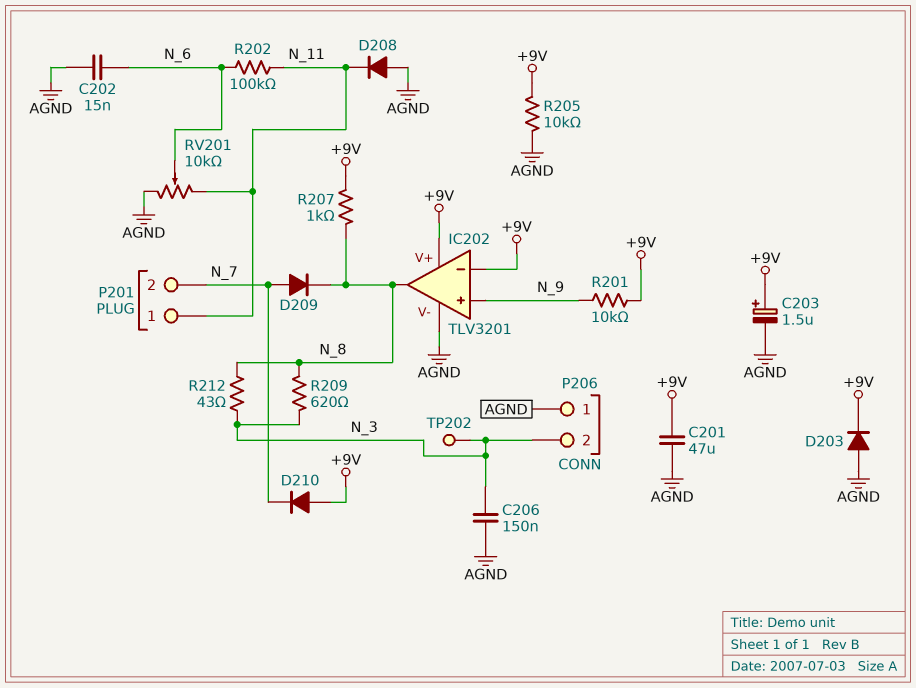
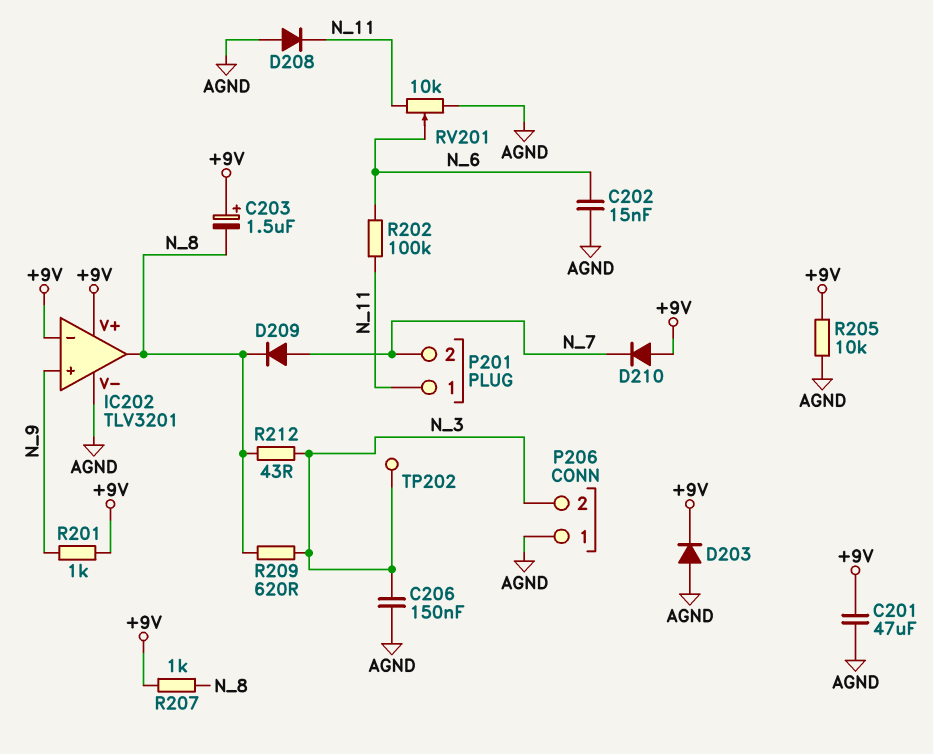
C203: 1.5uF (plus +9V, minus AGND) -> 1.5uF (plus +9V, minus N_8)
R201: 10k (+9V, N_9) -> 1k (+9V, N_9)

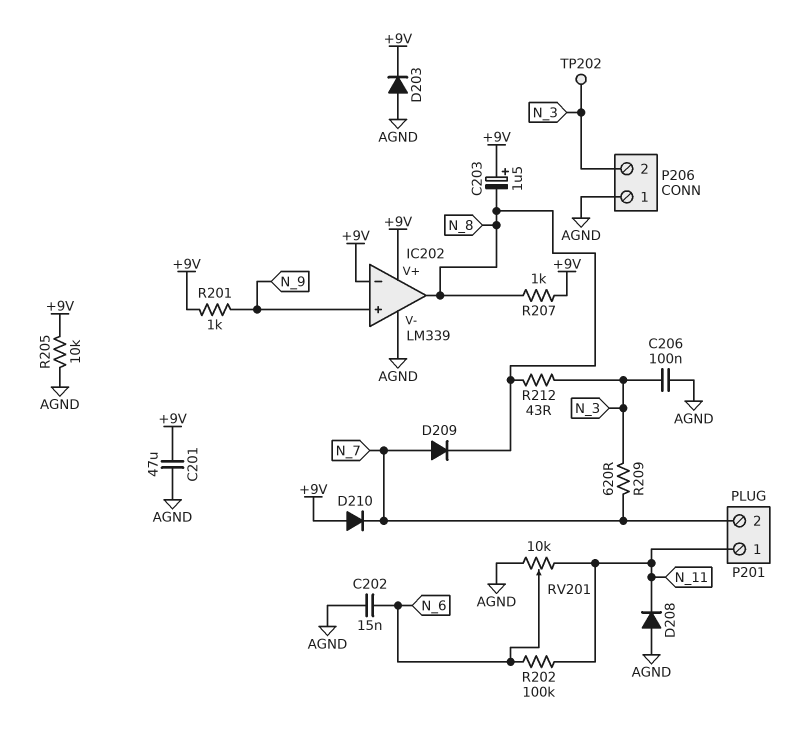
C206: 150nF (AGND, N_3) -> 100nF (AGND, N_3)
IC202: TLV3201 -> LM339
R209: 620 (N_3, N_8) -> 620 (N_3, N_7)

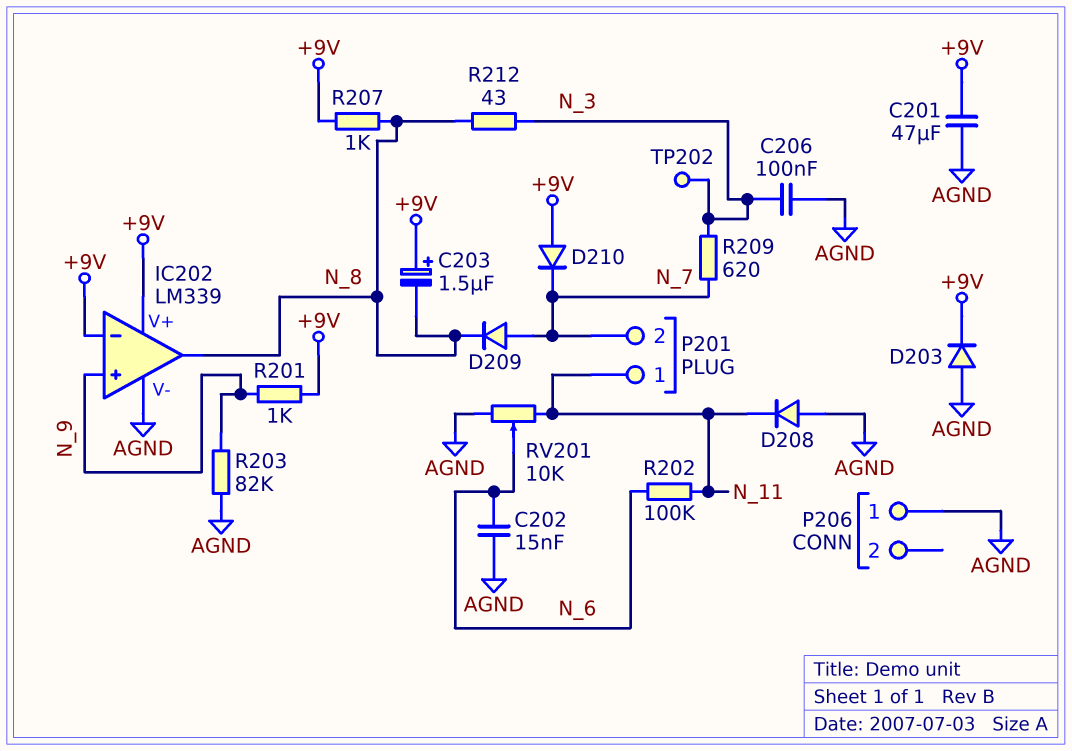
P206 pin 2: N_3 -> none
R203: none -> 82k (AGND, N_9)
R205: 10k (+9V, AGND) -> none

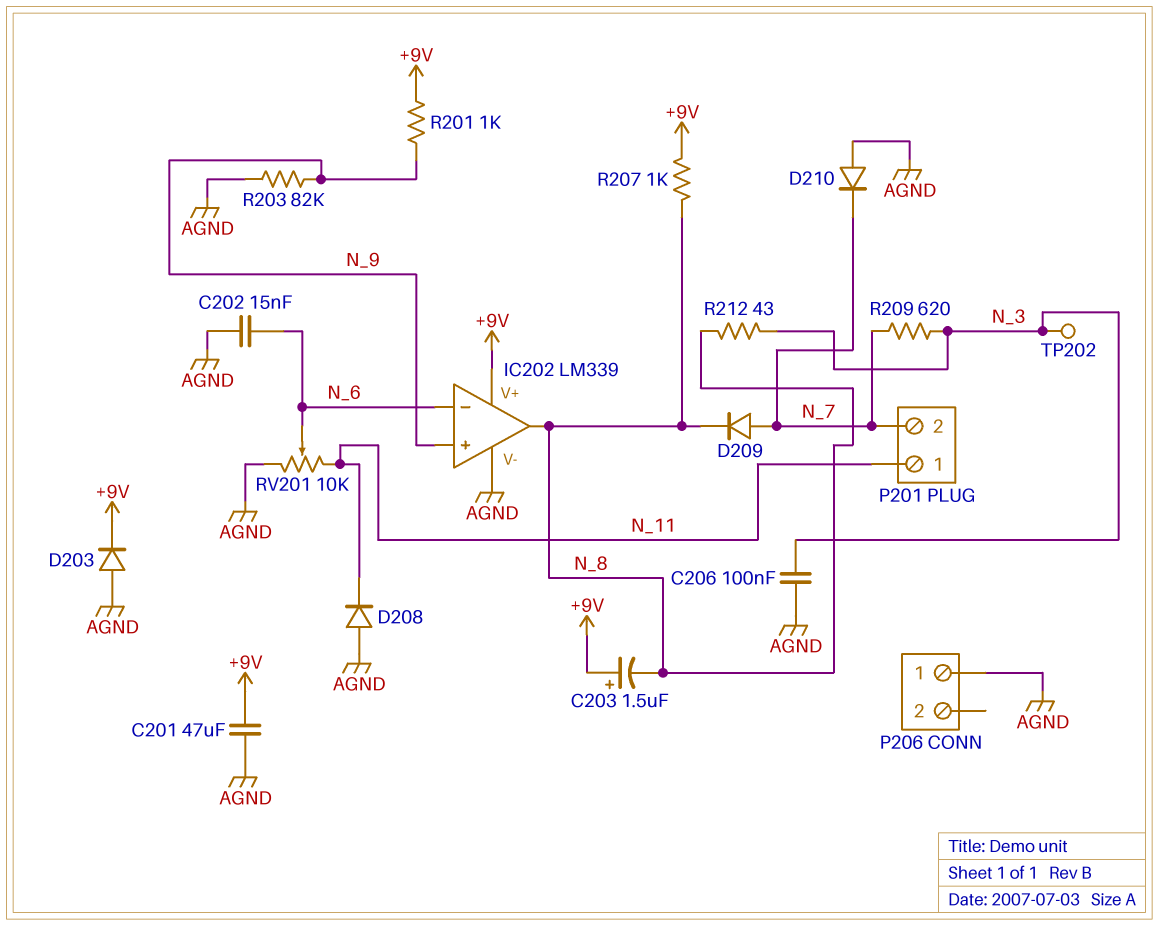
D210: diode (A +9V, K N_7) -> diode (A AGND, K N_7)
IC202 pin in-: +9V -> N_6
R202: 100k (N_6, N_11) -> none

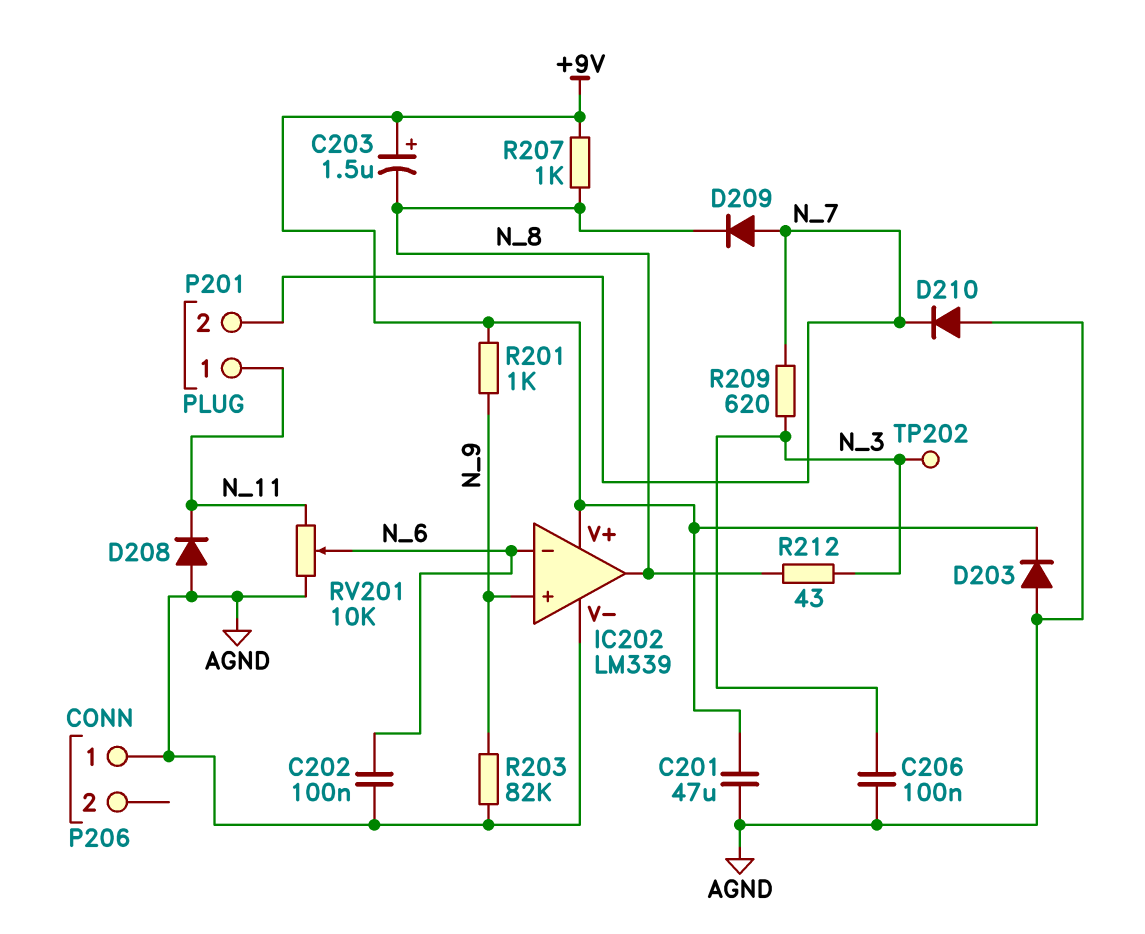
C202: 15nF (AGND, N_6) -> 100nF (AGND, N_6)

